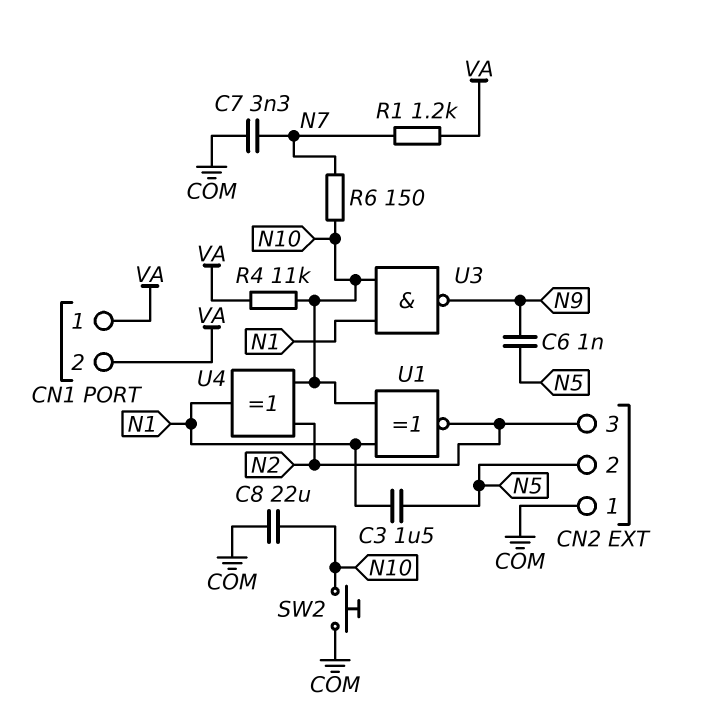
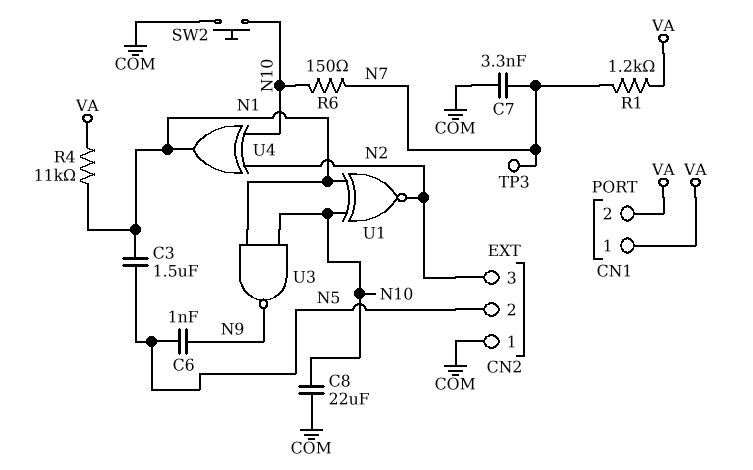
R4: 11k (N10, VA) -> 11k (N1, VA)
TP3: none -> test point (N7)

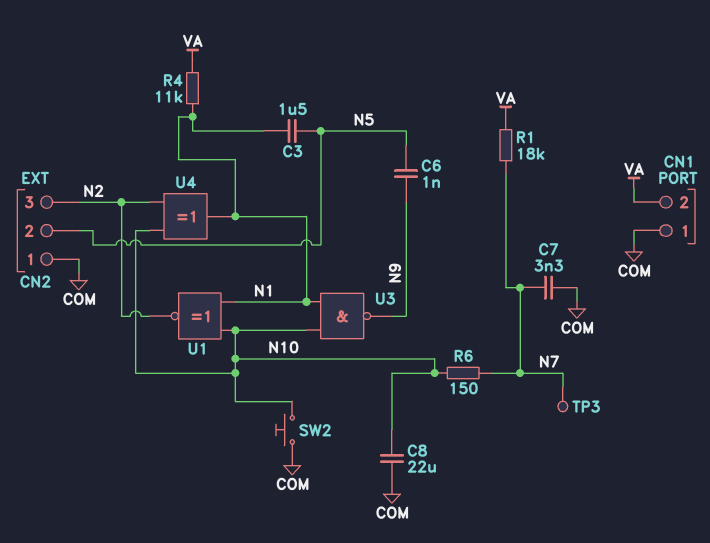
CN1 pin 1: VA -> COM
R1: 1.2k (N7, VA) -> 18k (N7, VA)

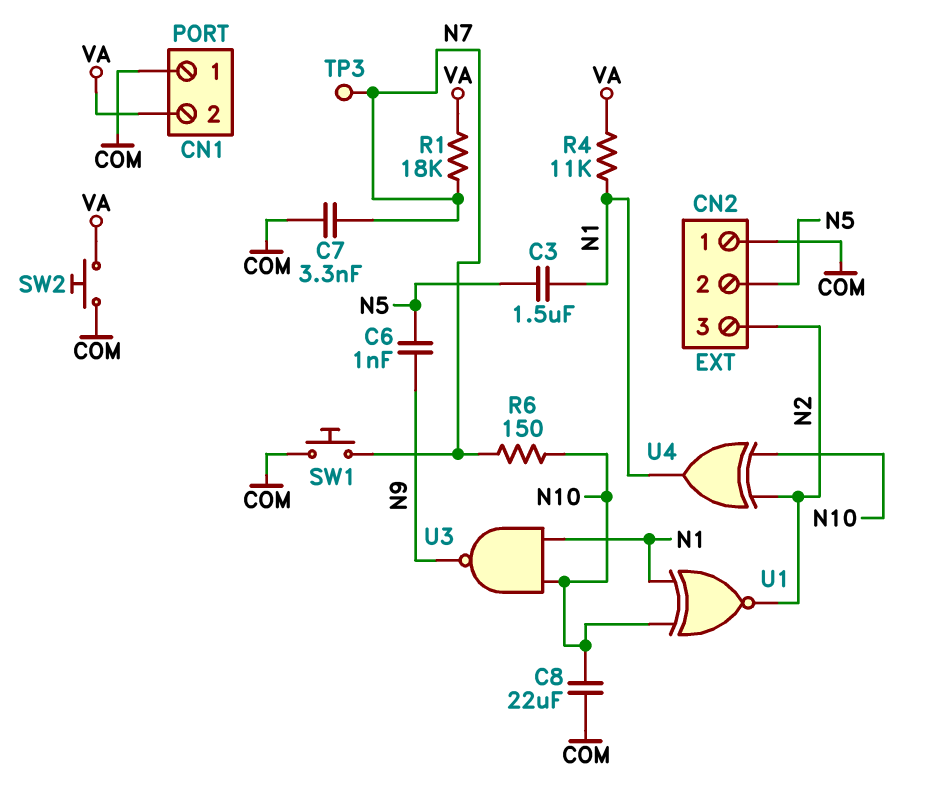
SW1: none -> button (COM, N7)
SW2: button (COM, N10) -> button (COM, VA)

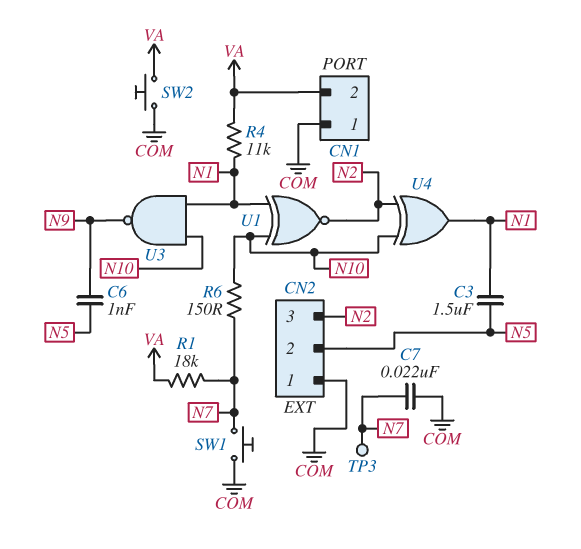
C7: 3.3nF (COM, N7) -> 22nF (COM, N7)
C8: 22uF (COM, N10) -> none

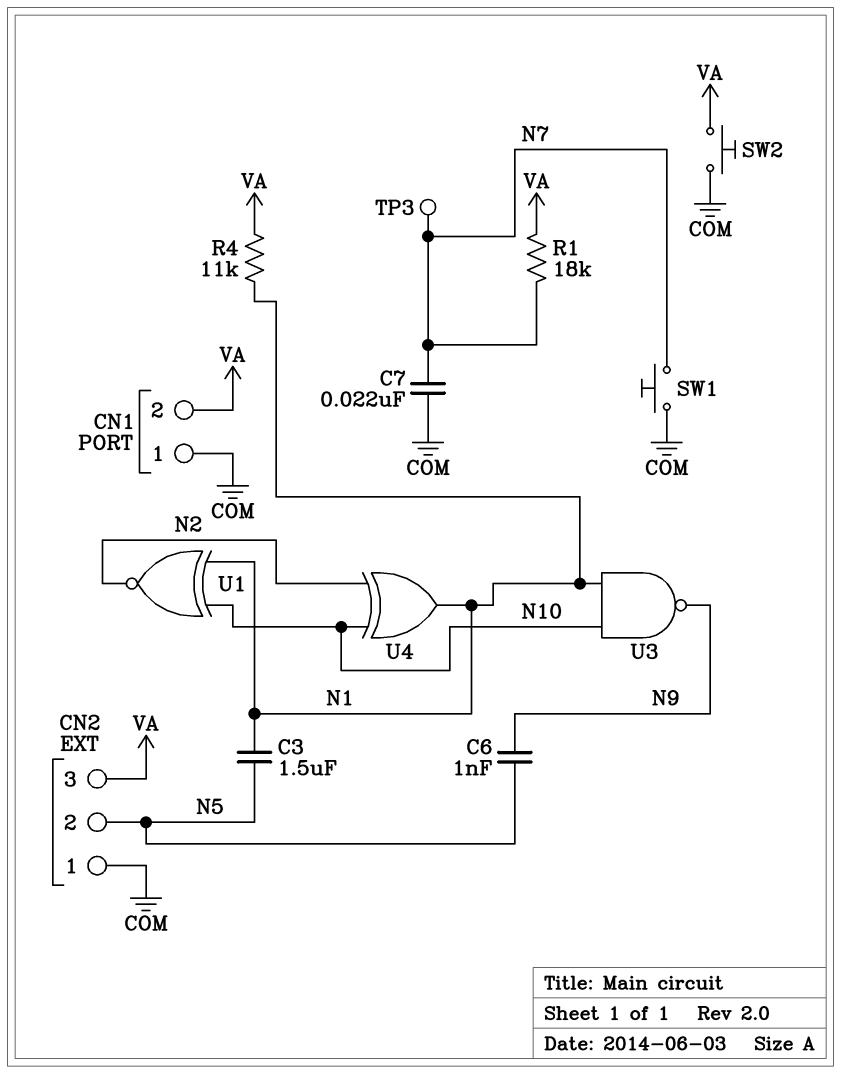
CN2 pin 3: N2 -> VA
R6: 150 (N7, N10) -> none

